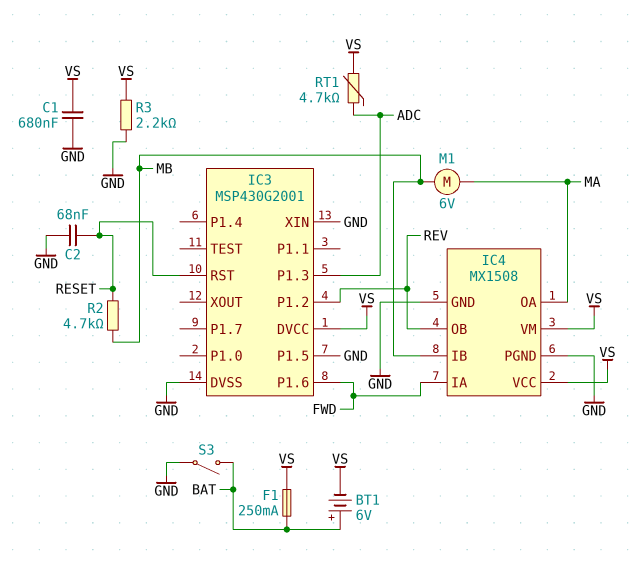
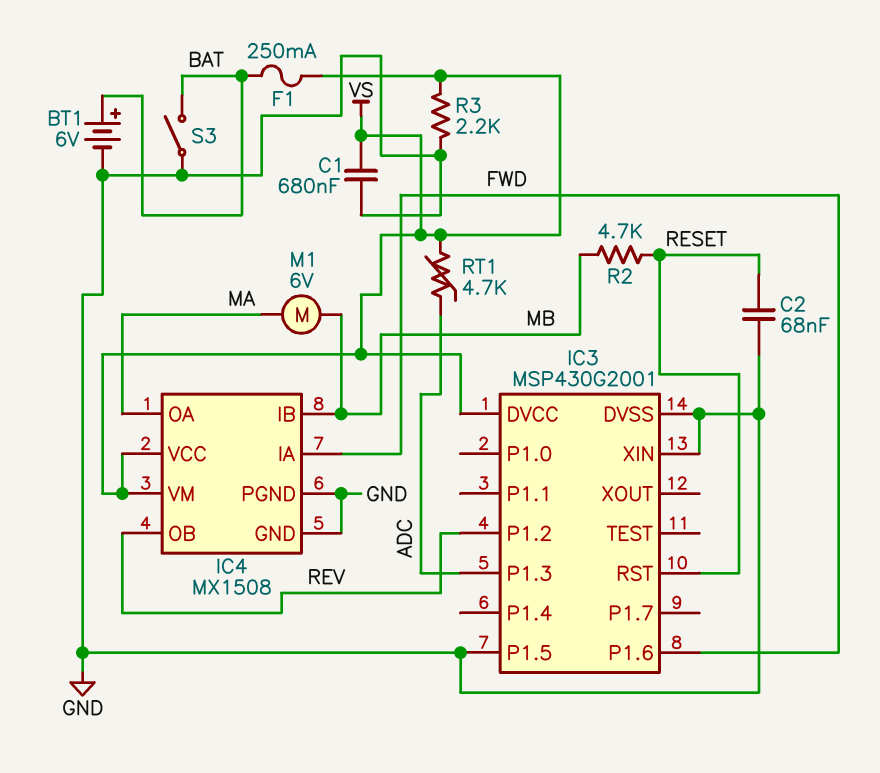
BT1: 6V (plus BAT, minus VS) -> 6V (plus BAT, minus GND)

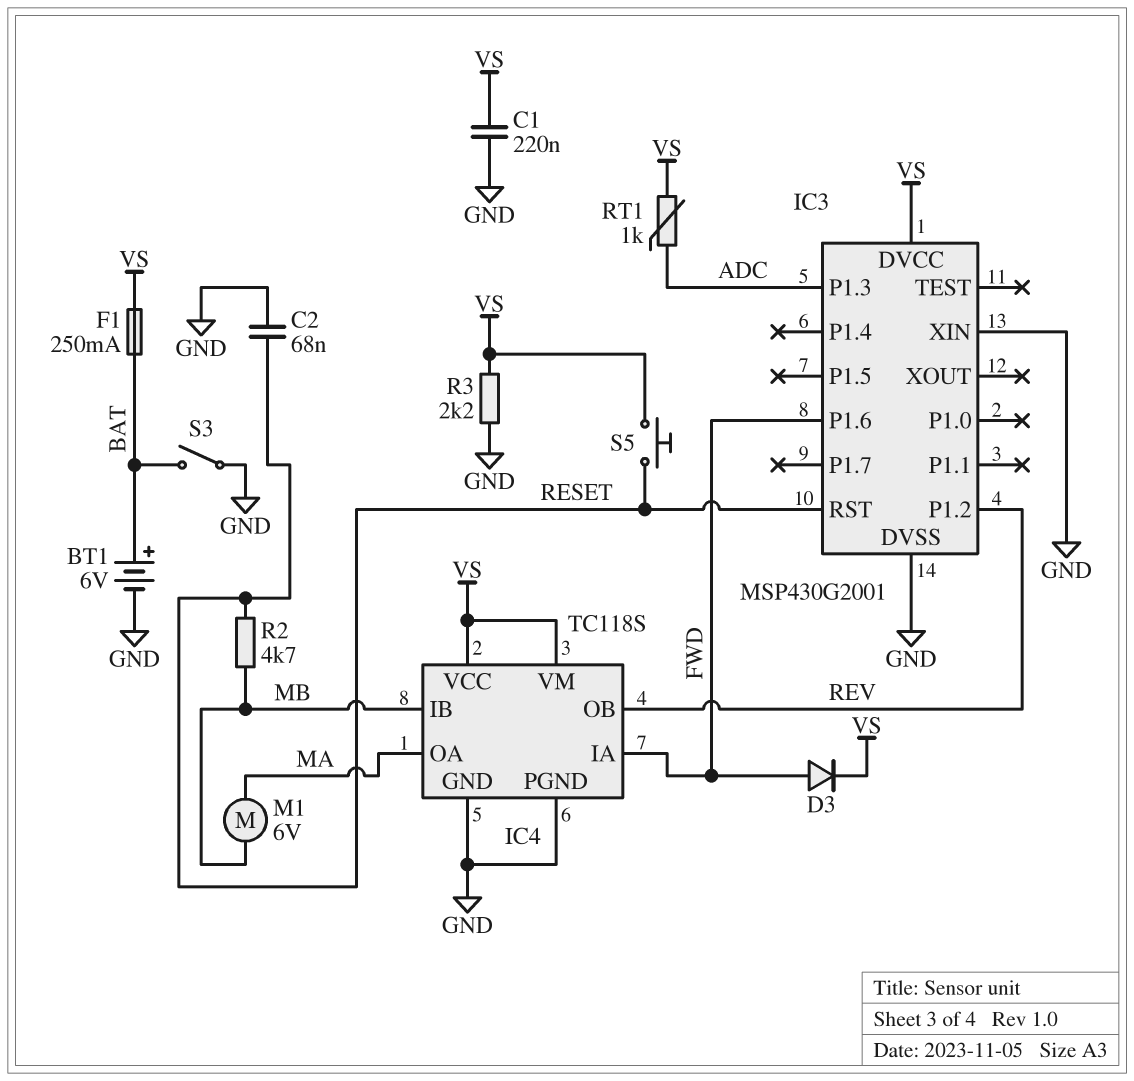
C1: 680nF (GND, VS) -> 220nF (GND, VS)
D3: none -> diode (A FWD, K VS)
IC3 pin P1.5: GND -> none
IC4: MX1508 -> TC118S
RT1: 4.7k (ADC, VS) -> 1k (ADC, VS)
S5: none -> button (RESET, VS)

